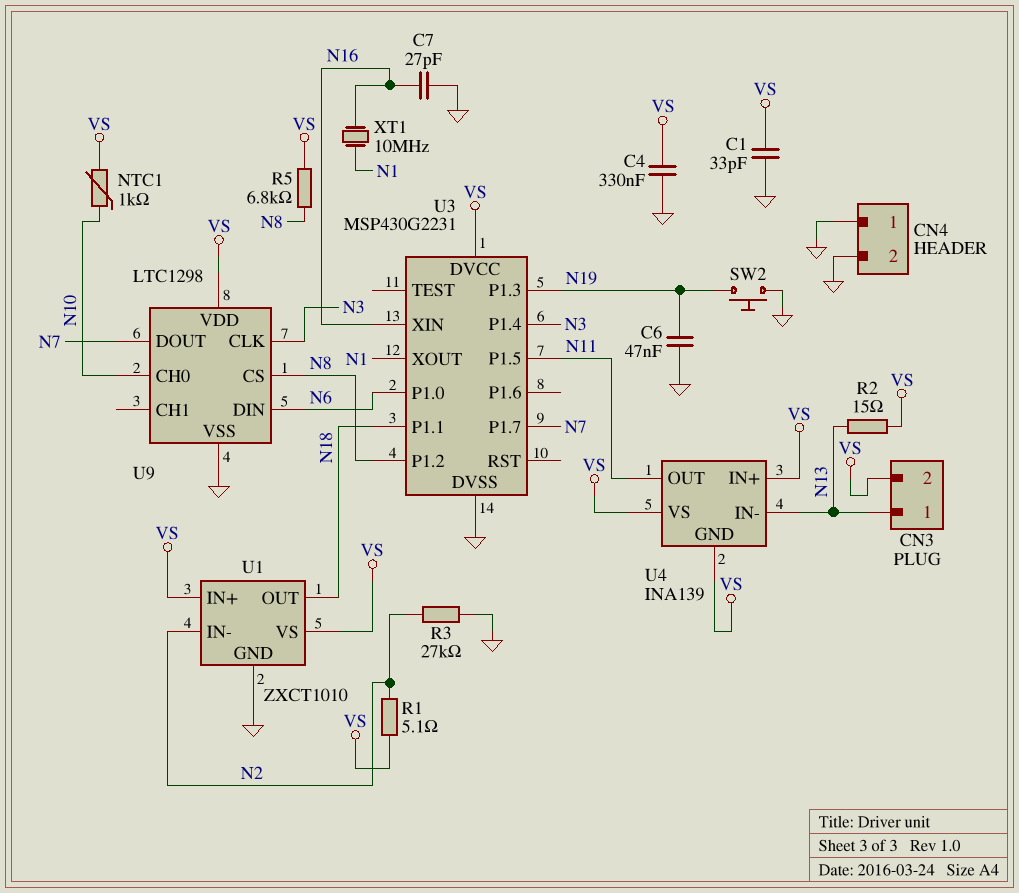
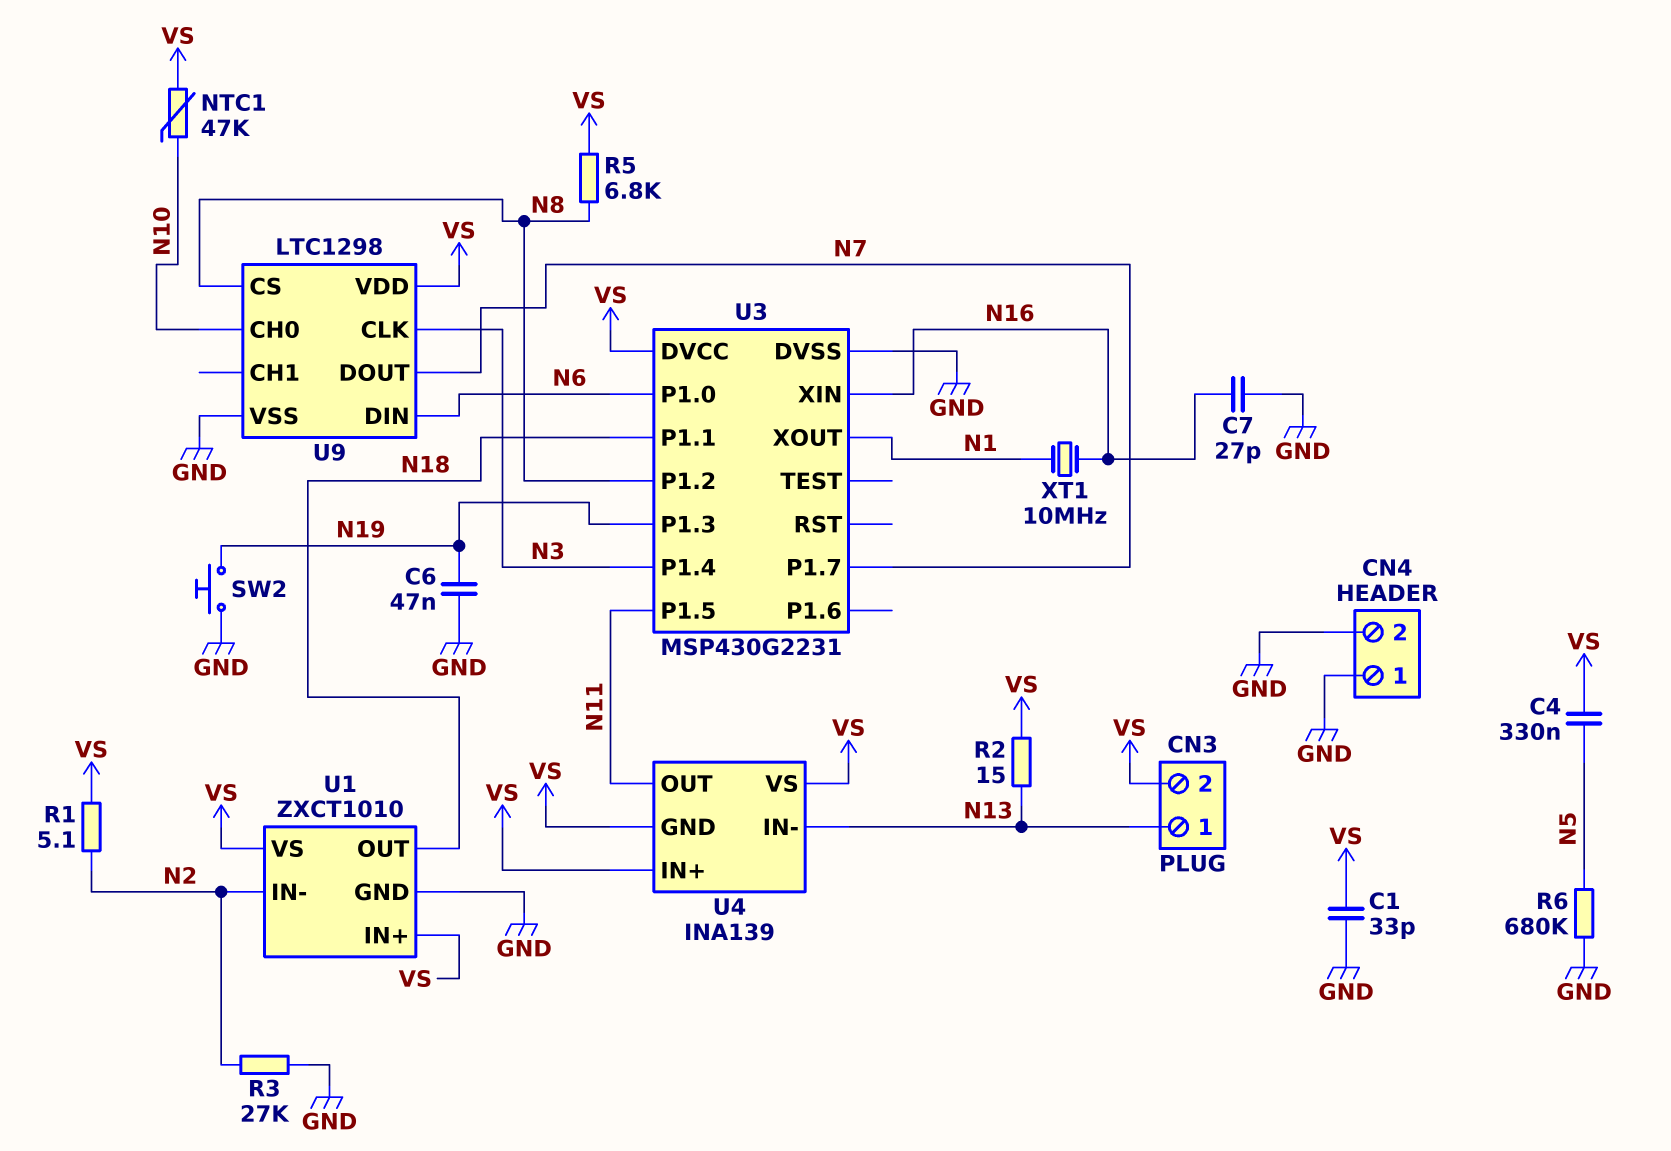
C4: 330nF (GND, VS) -> 330nF (N5, VS)
NTC1: 1k (N10, VS) -> 47k (N10, VS)
R6: none -> 680k (GND, N5)

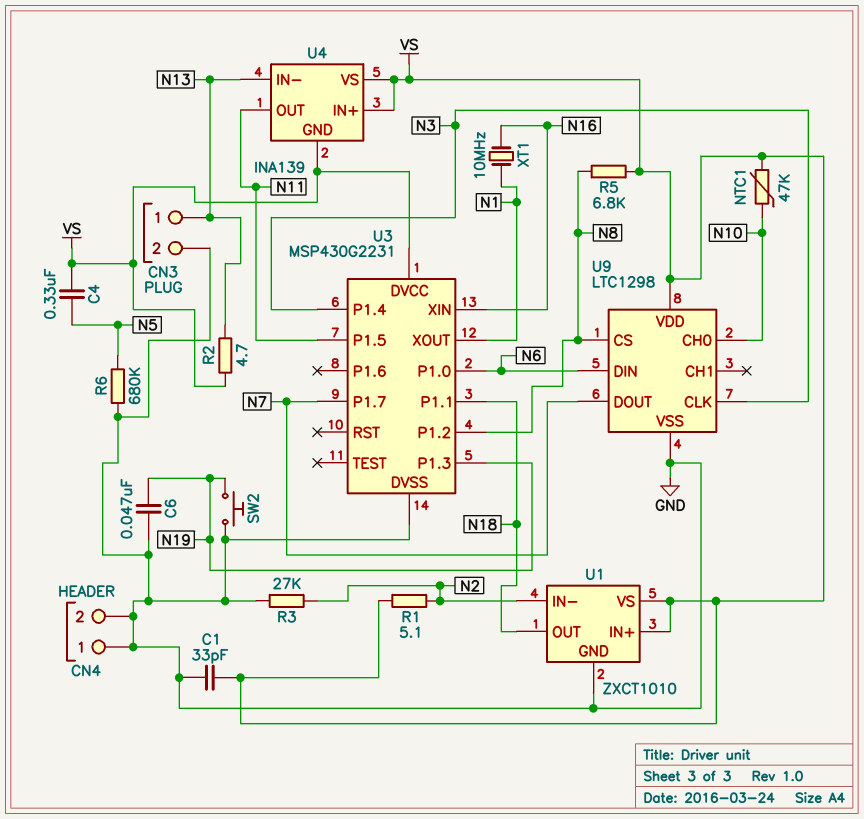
C7: 27pF (GND, N16) -> none
CN3 pin 2: VS -> GND
R2: 15 (N13, VS) -> 4.7 (N13, VS)

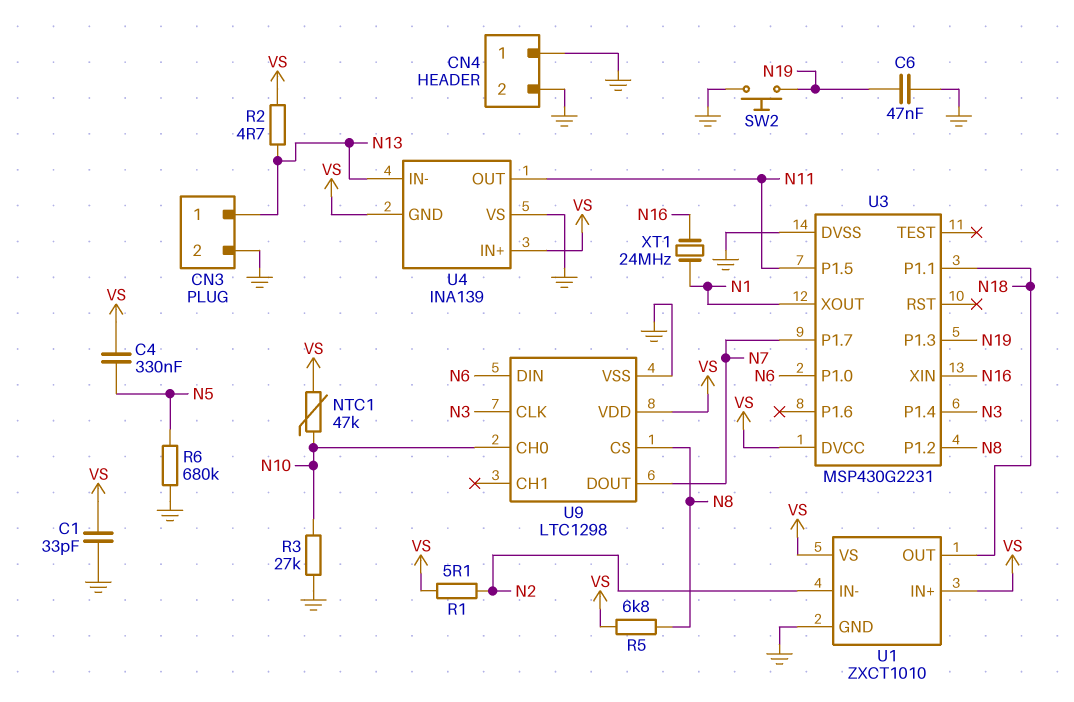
R3: 27k (GND, N2) -> 27k (GND, N10)
U4 pin VS: VS -> GND
XT1: 10MHz (N1, N16) -> 24MHz (N1, N16)

